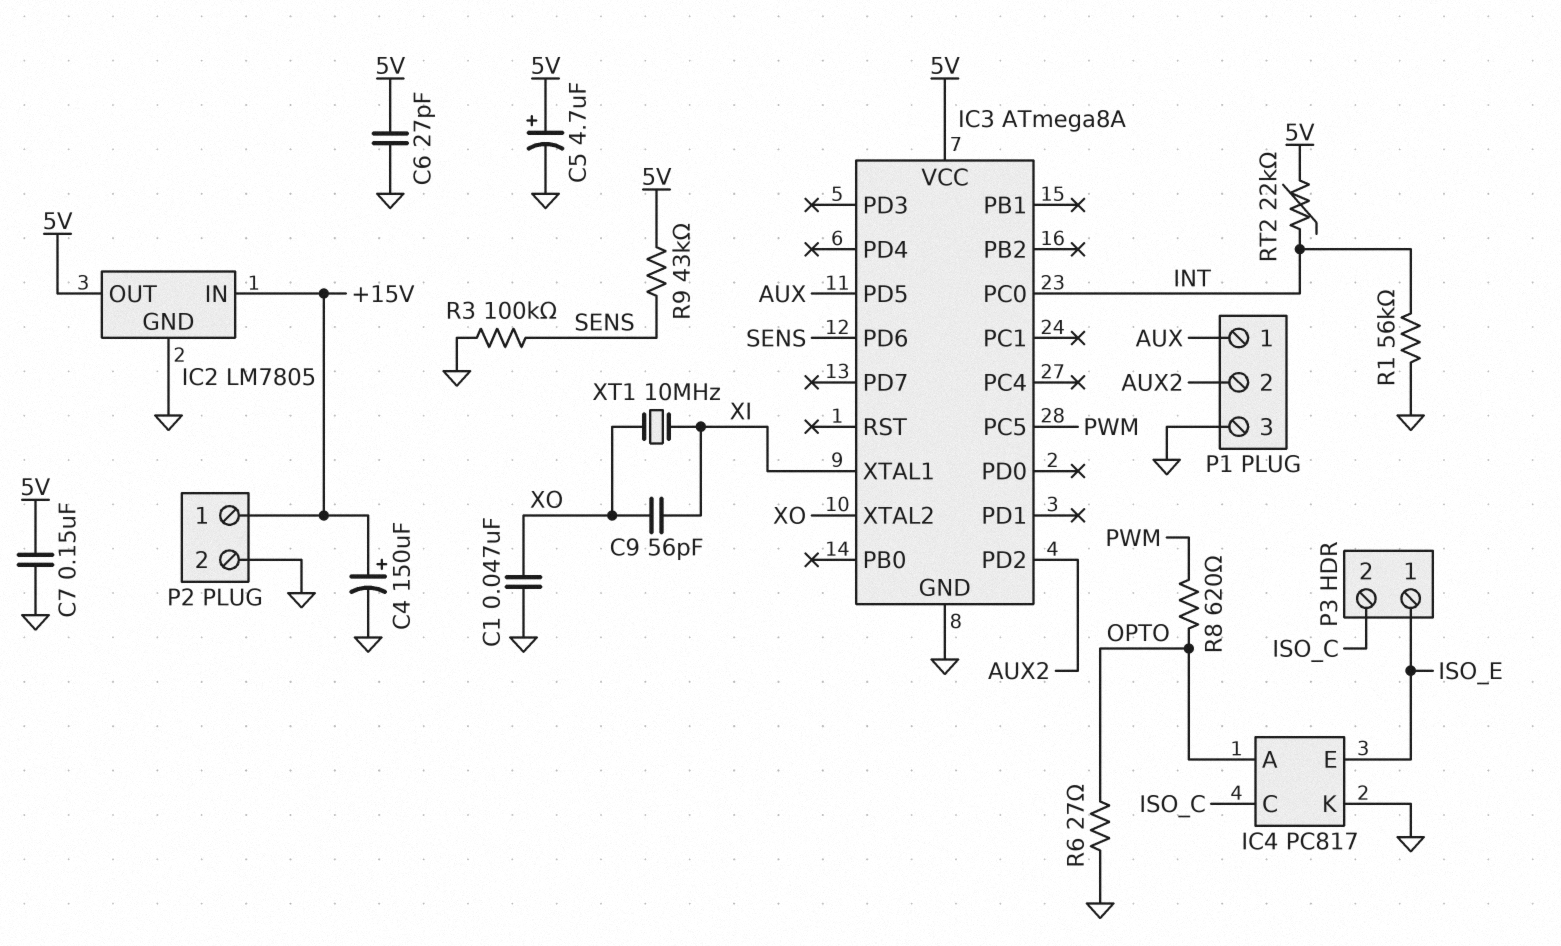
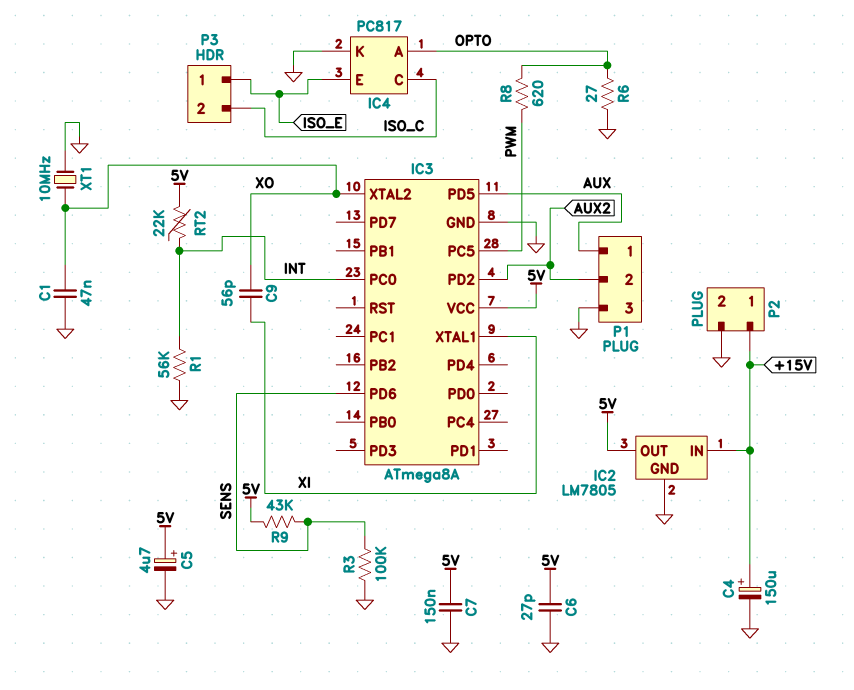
XT1: 10MHz (XI, XO) -> 10MHz (GND, XO)

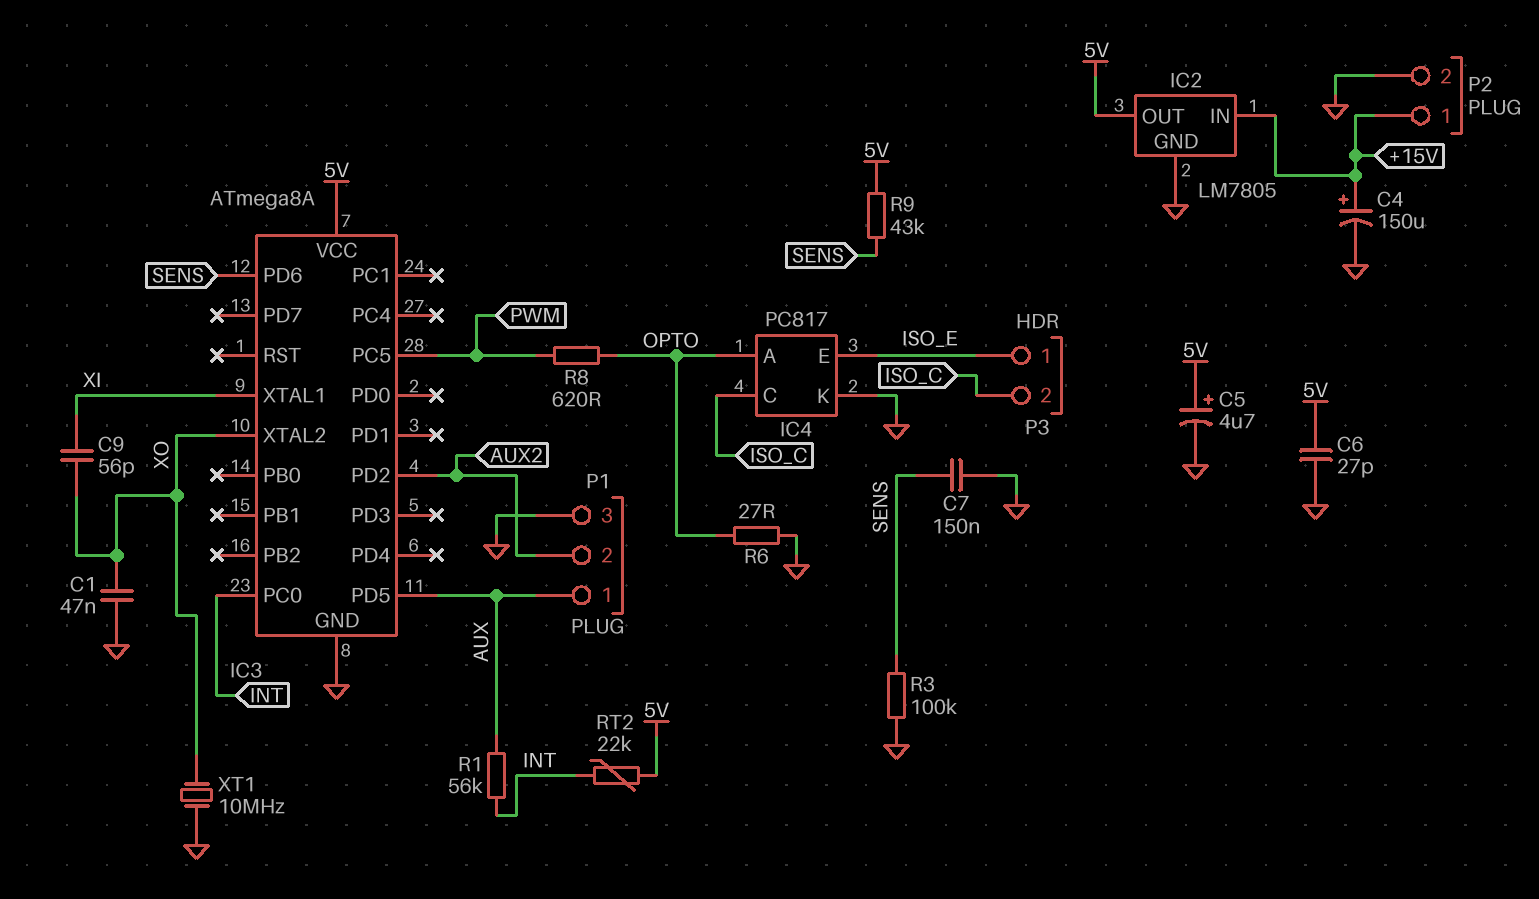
C7: 150nF (5V, GND) -> 150nF (GND, SENS)
R1: 56k (GND, INT) -> 56k (AUX, INT)

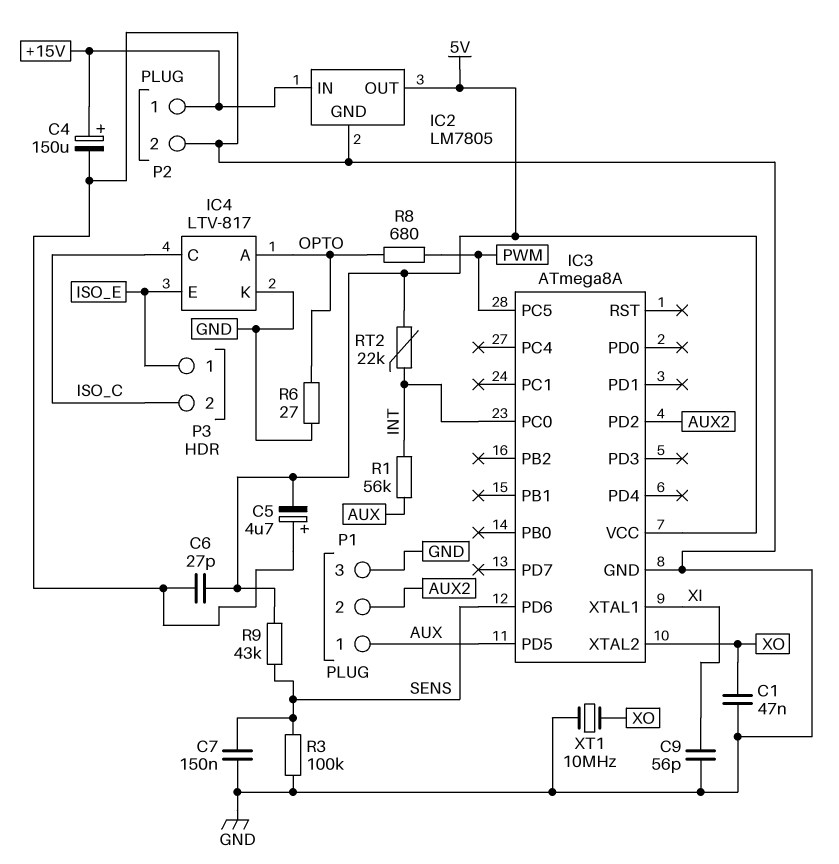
C5: 4.7uF (plus 5V, minus GND) -> 4.7uF (plus GND, minus 5V)
C9: 56pF (XI, XO) -> 56pF (GND, XI)
IC4: PC817 -> LTV-817
R8: 620 (OPTO, PWM) -> 680 (OPTO, PWM)

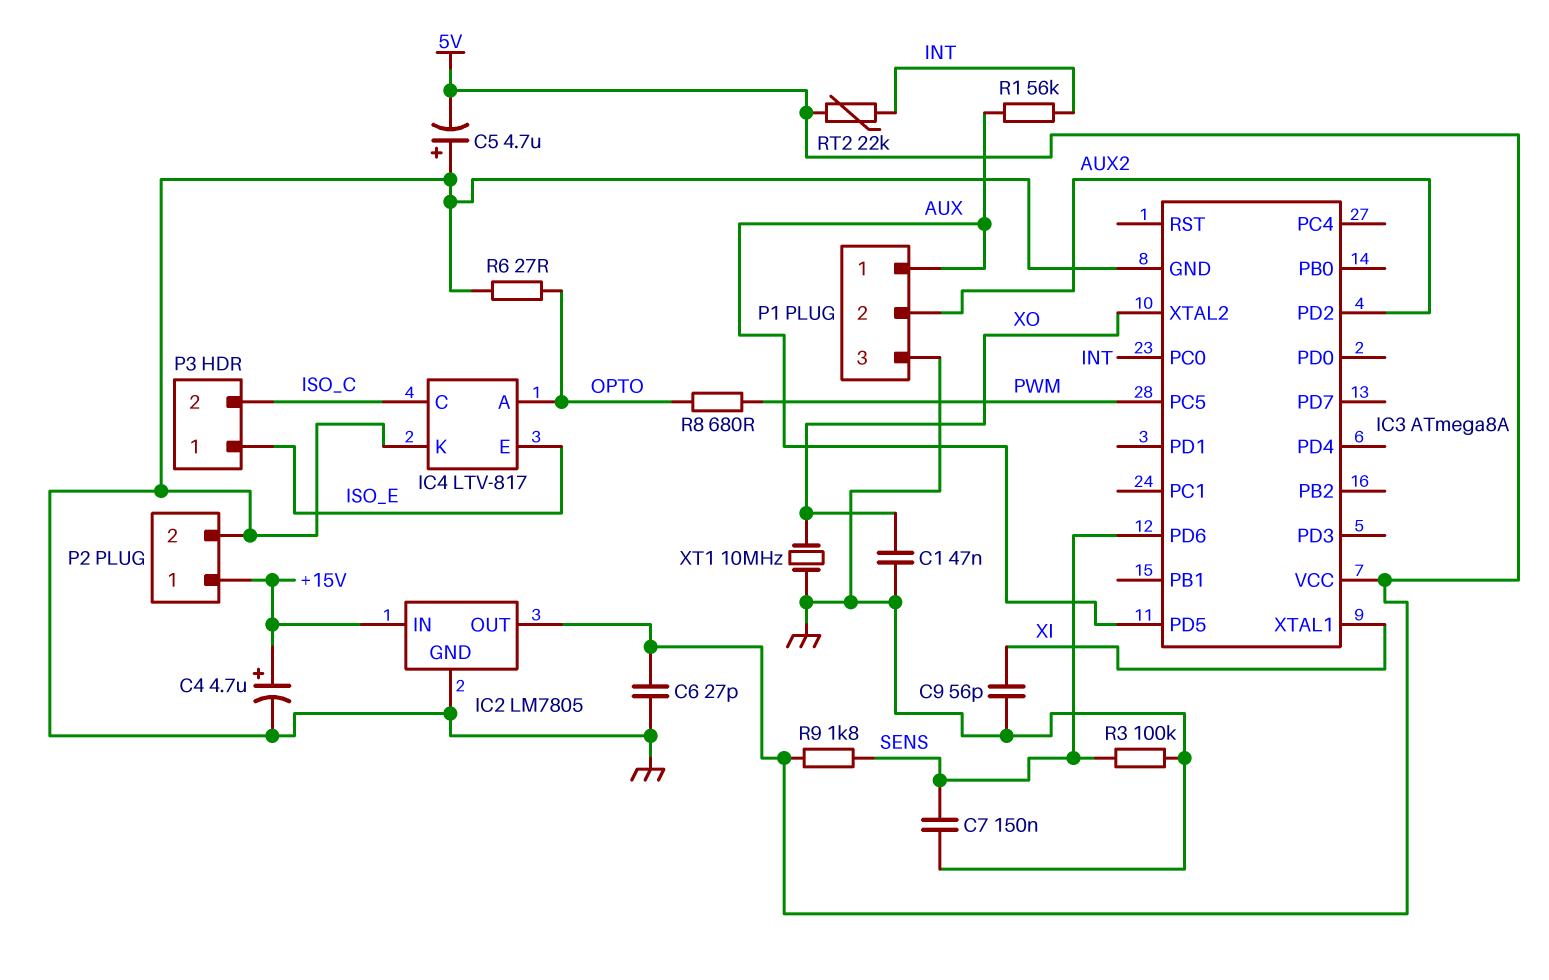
C4: 150uF (plus +15V, minus GND) -> 4.7uF (plus +15V, minus GND)
R9: 43k (5V, SENS) -> 1.8k (5V, SENS)

